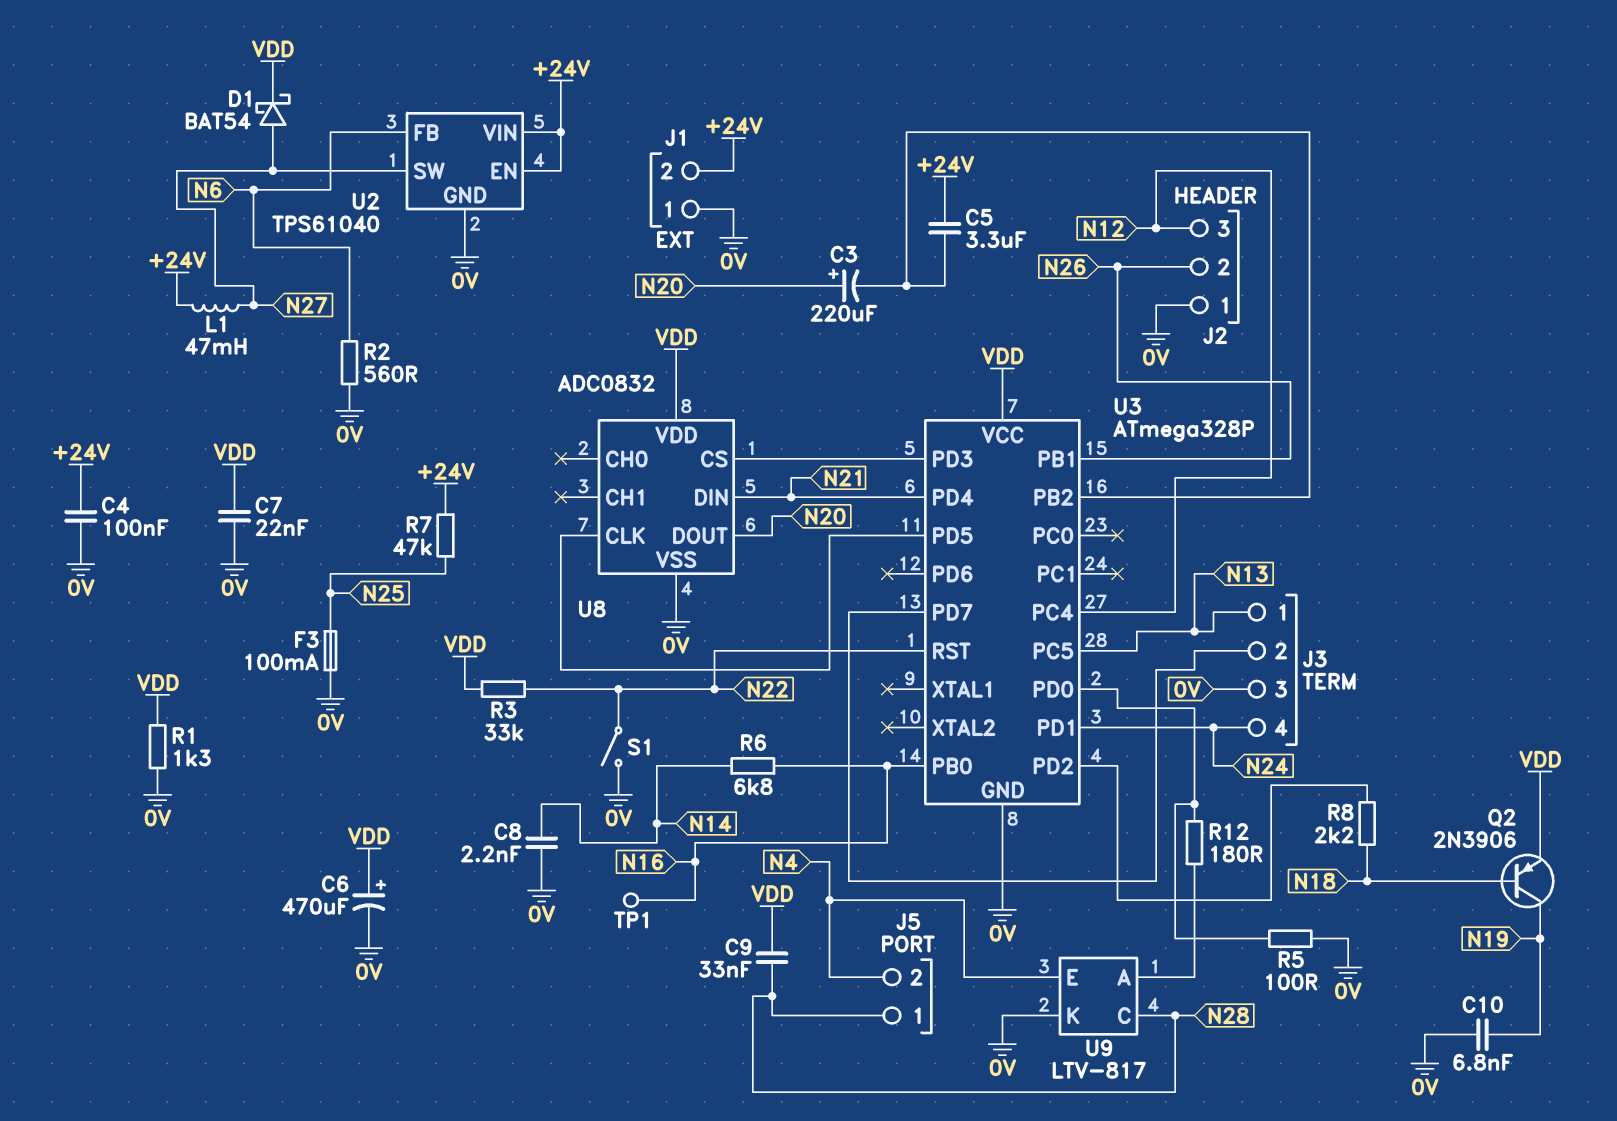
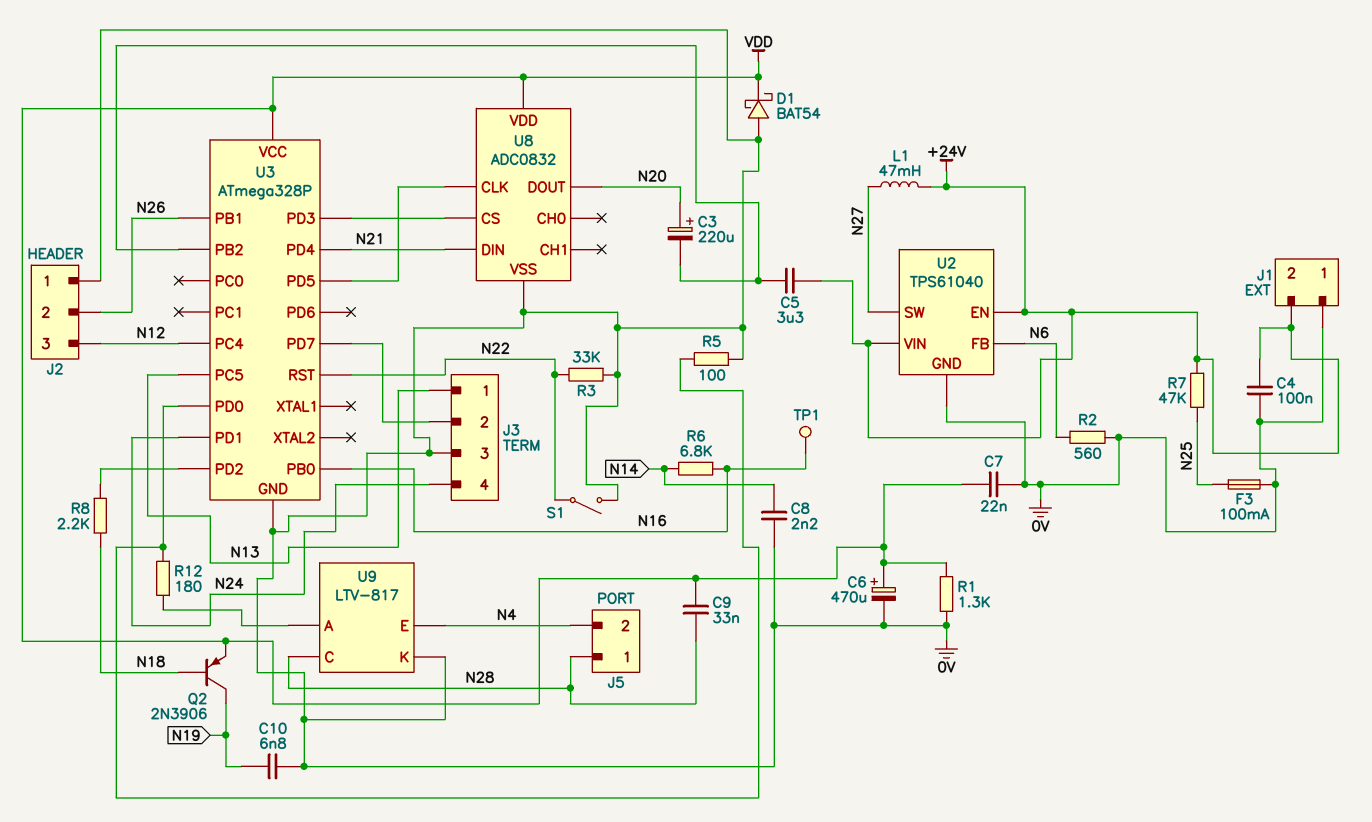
D1: schottky BAT54 (A N27, K VDD) -> schottky BAT54 (A 0V, K VDD)
R3: 33k (N22, VDD) -> 33k (0V, N22)

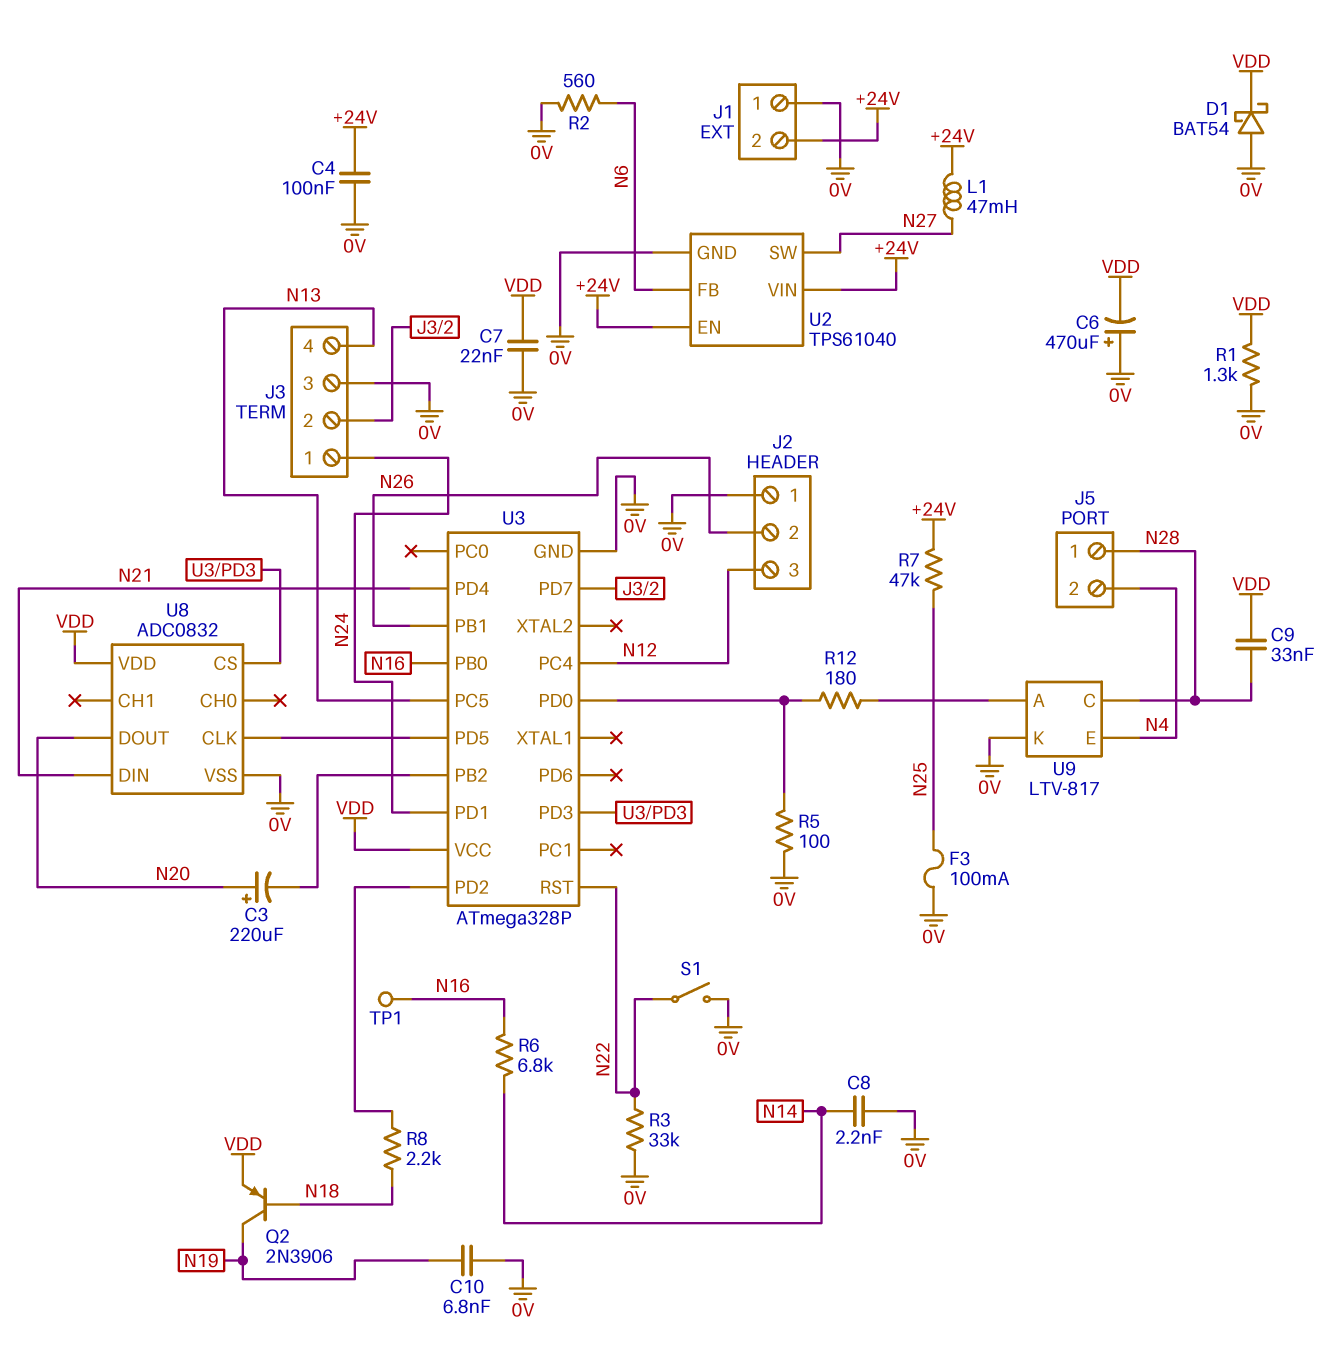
C5: 3.3uF (+24V, U3/PB2) -> none
C6: 470uF (plus VDD, minus 0V) -> 470uF (plus 0V, minus VDD)
J3 pin 1: N13 -> N24
J3 pin 4: N24 -> N13

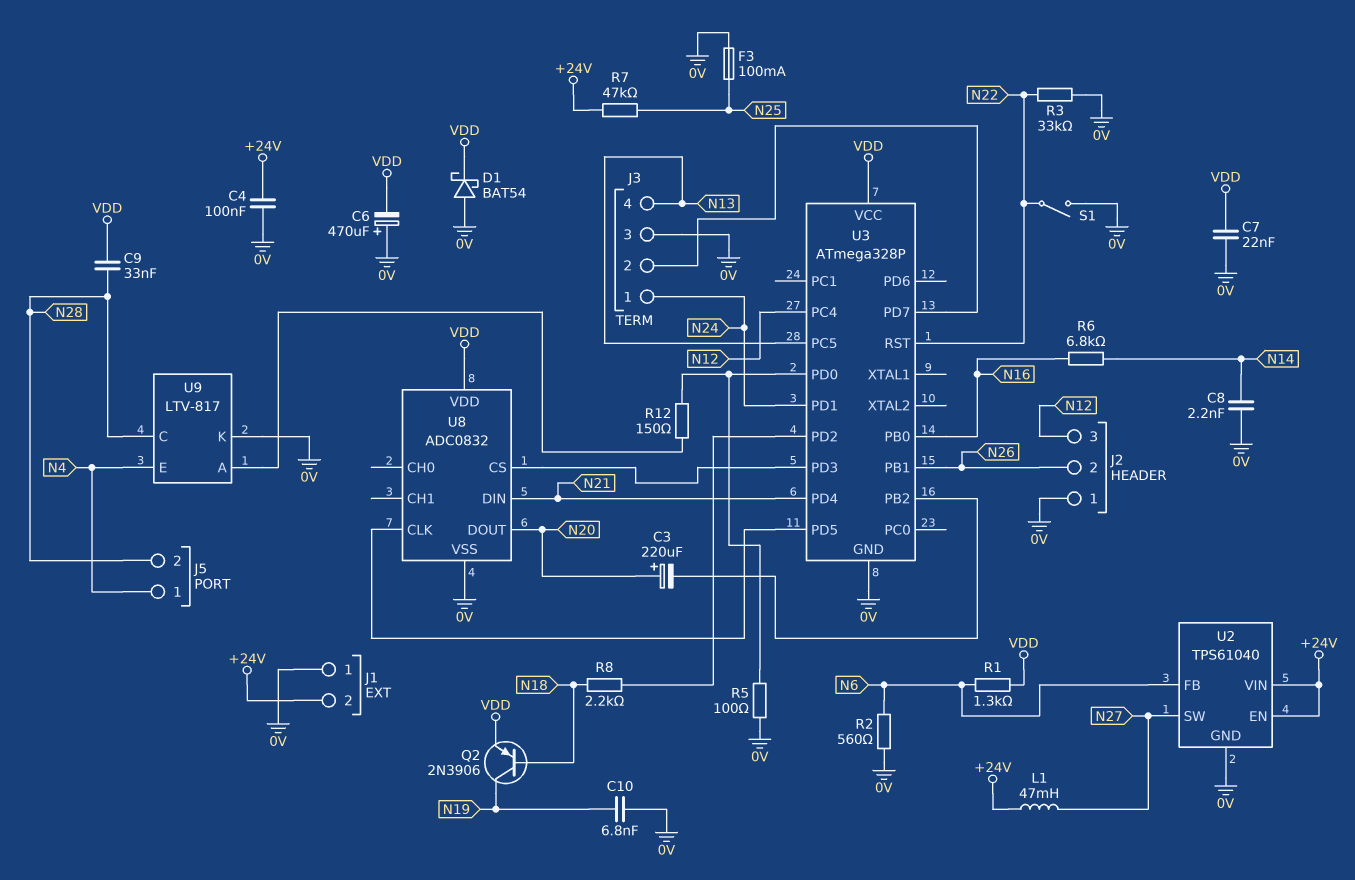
J5 pin 1: N28 -> N4
J5 pin 2: N4 -> N28
R1: 1.3k (0V, VDD) -> 1.3k (N6, VDD)
R12: 180 (U3/PD0, U9/A) -> 150 (U3/PD0, U9/A)
TP1: test point (N16) -> none

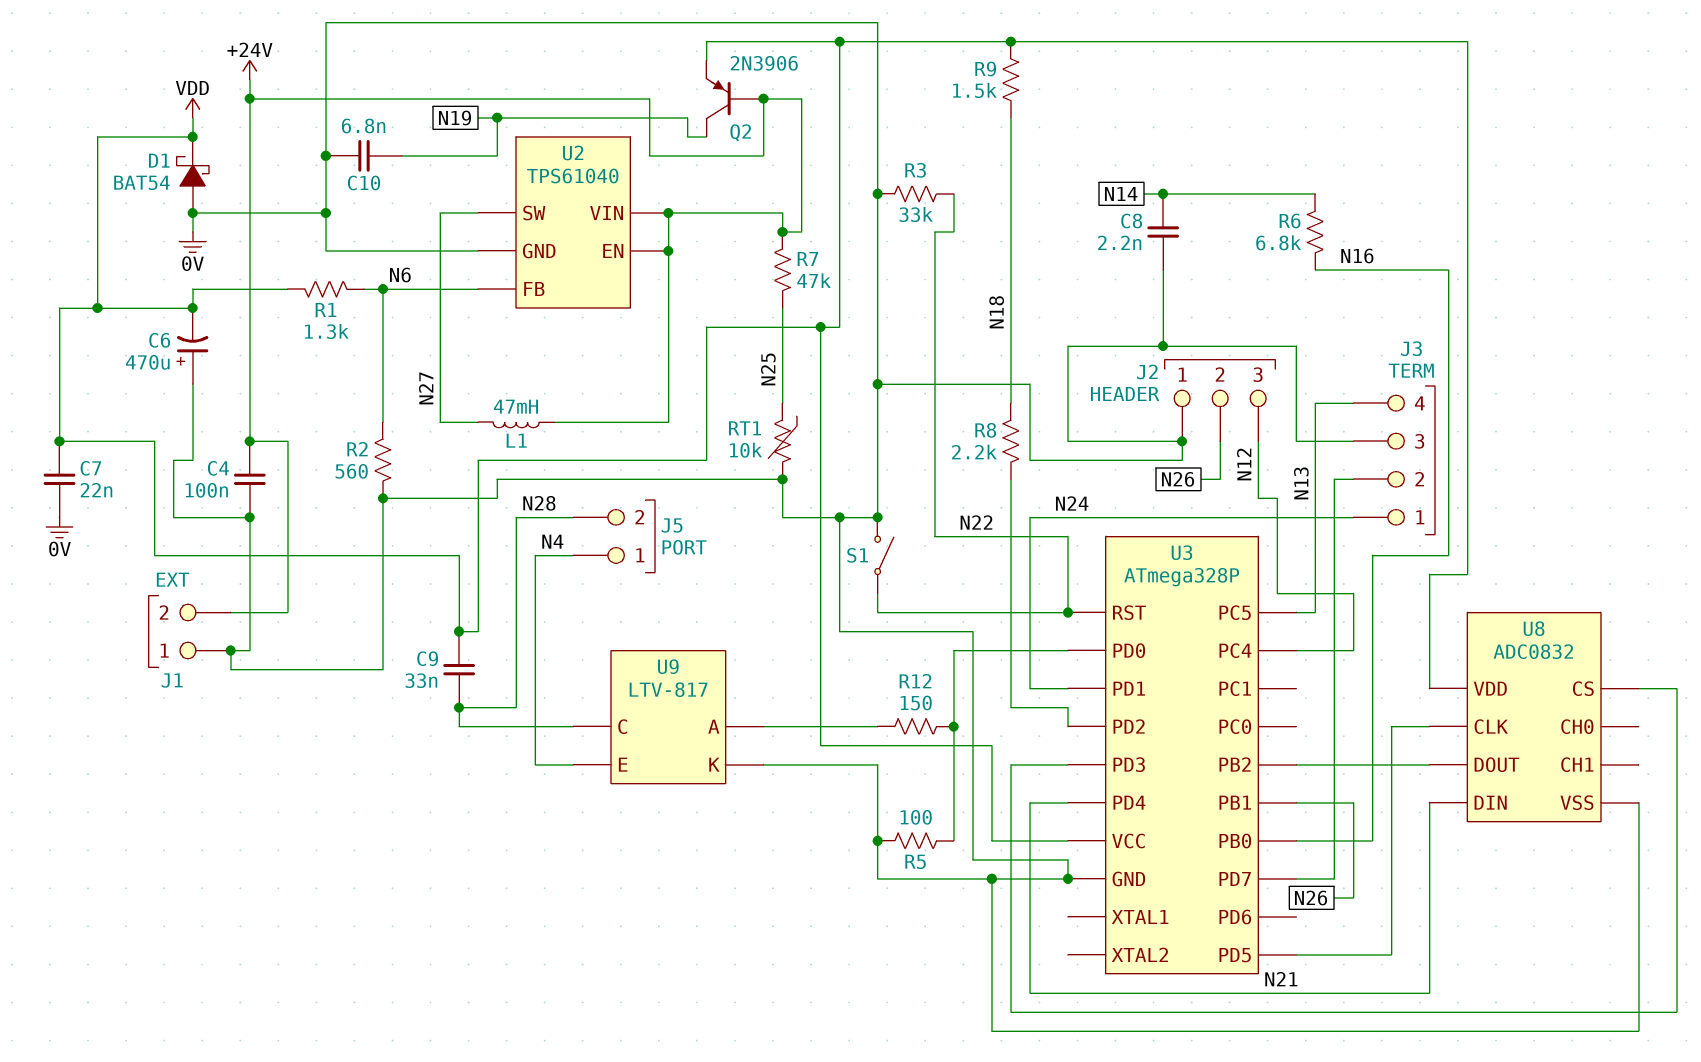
C3: 220uF (plus N20, minus U3/PB2) -> none
F3: 100mA (0V, N25) -> none
Q2: PNP 2N3906 (B N18, C N19, E VDD) -> PNP 2N3906 (B +24V, C N19, E VDD)
R9: none -> 1.5k (N18, VDD)
RT1: none -> 10k (0V, N25)
U8 pin DOUT: N20 -> U3/PB2

